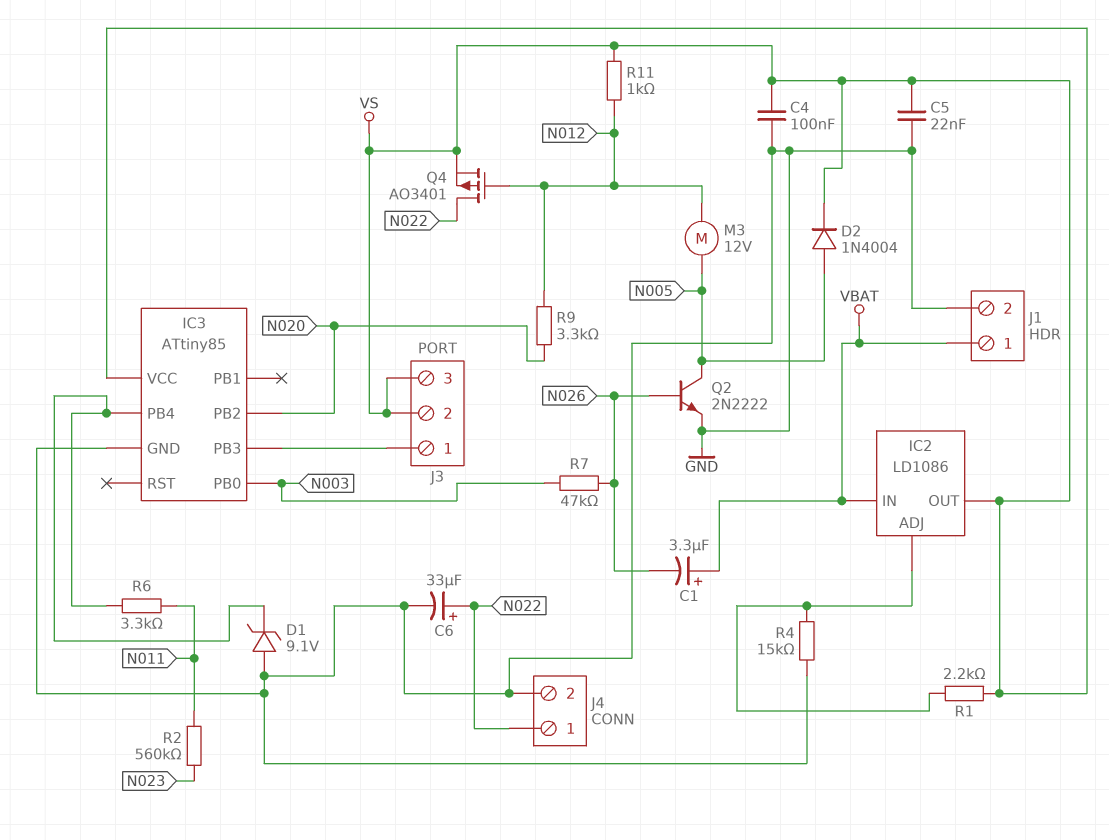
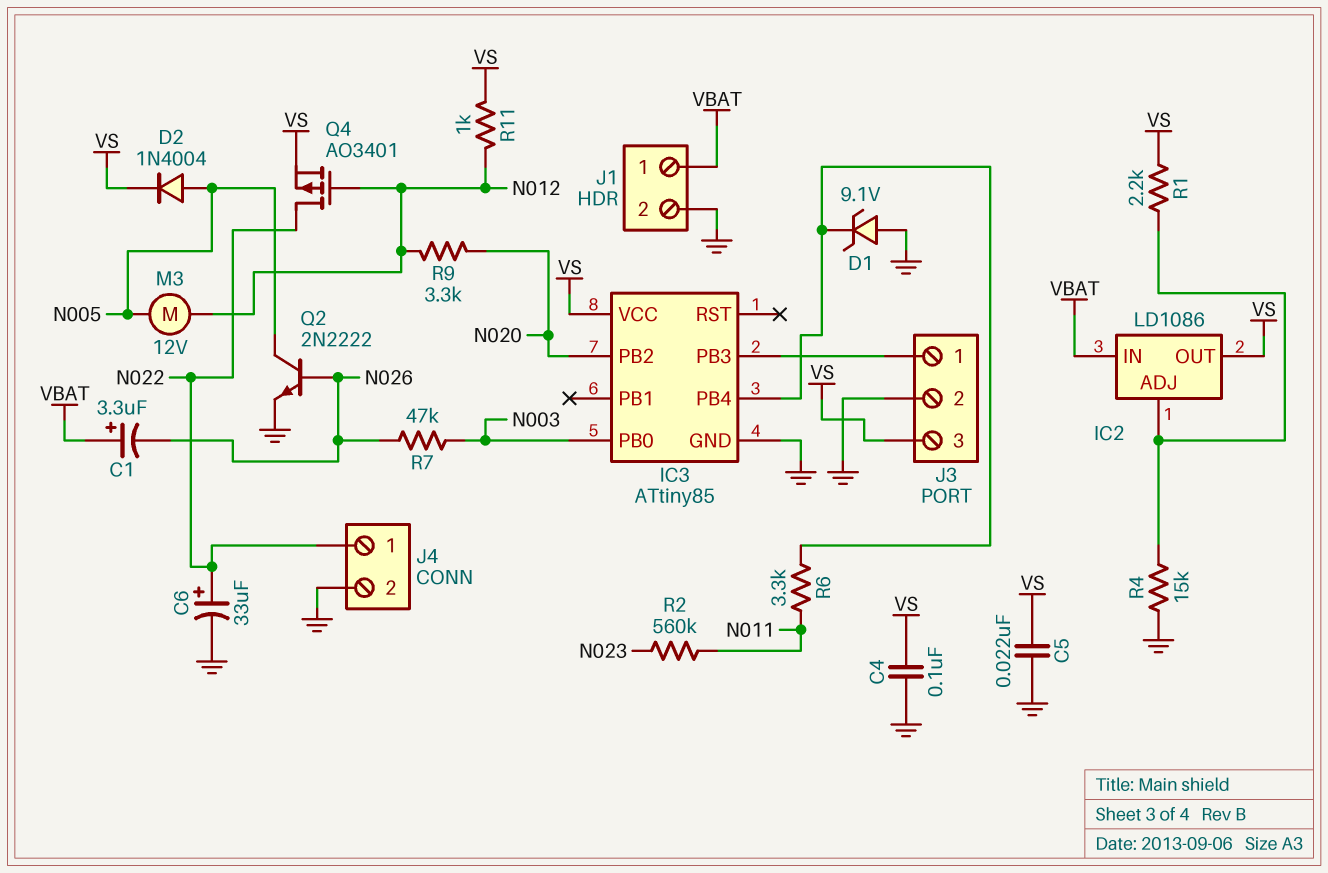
J3 pin 2: VS -> GND

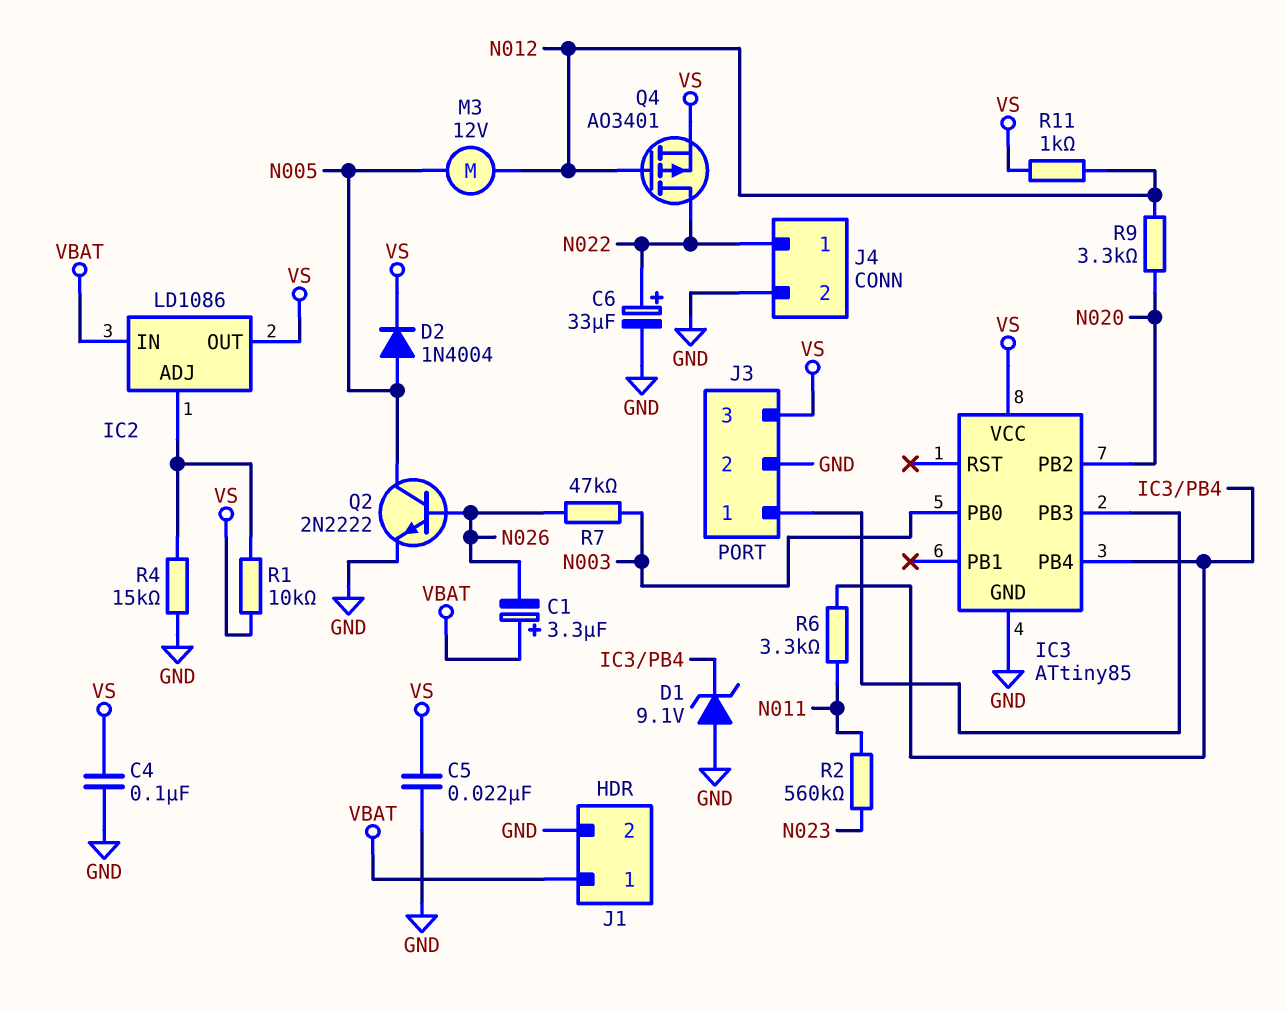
R1: 2.2k (IC2/ADJ, VS) -> 10k (IC2/ADJ, VS)

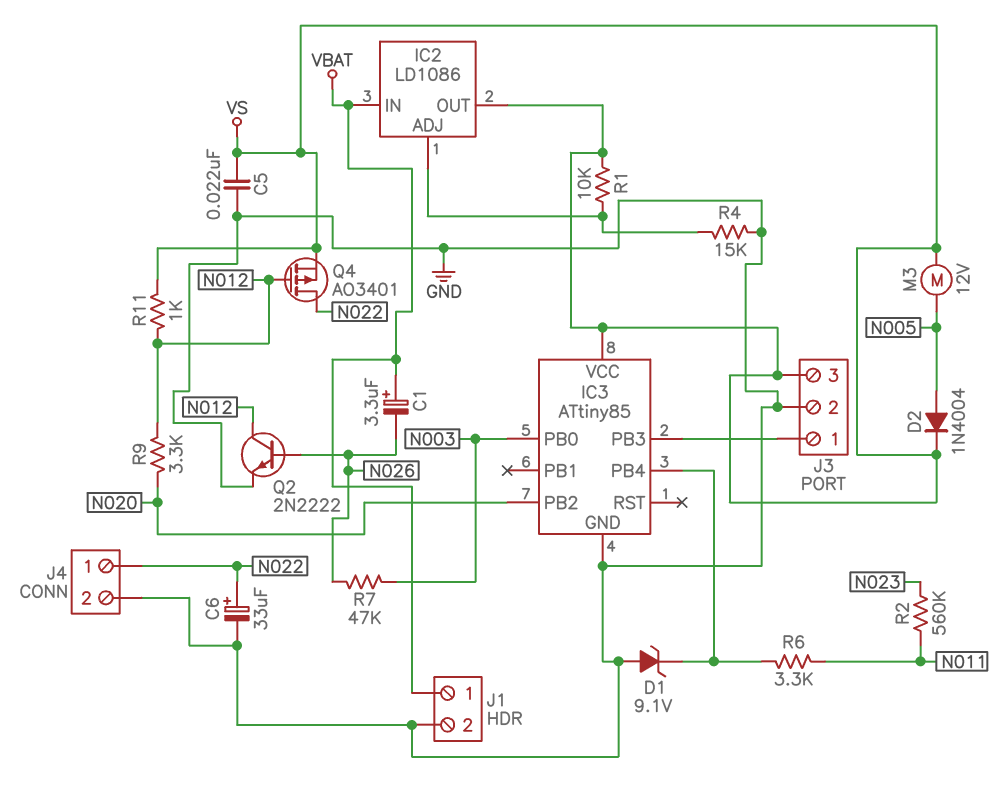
C4: 100nF (GND, VS) -> none
M3: motor 12V (N005, N012) -> motor 12V (N005, VS)
Q2: NPN 2N2222 (B N026, C N005, E GND) -> NPN 2N2222 (B N026, C N012, E GND)

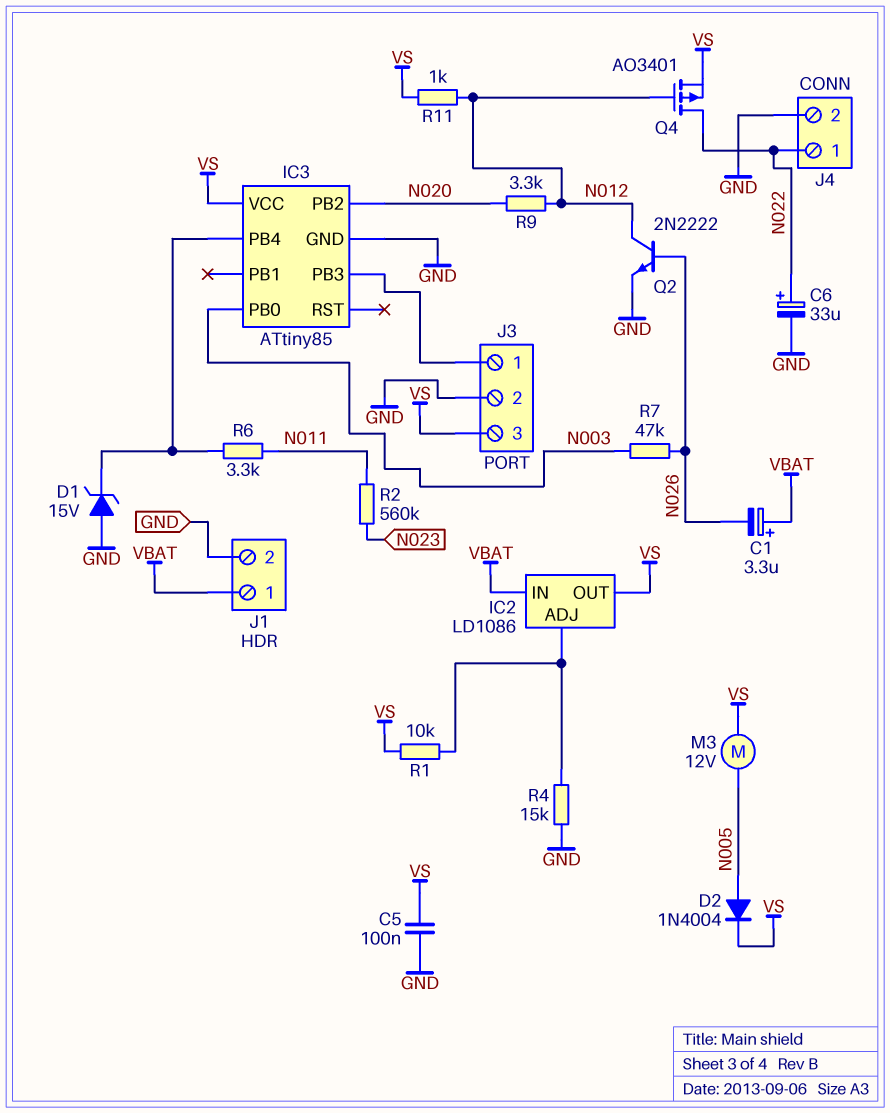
C5: 22nF (GND, VS) -> 100nF (GND, VS)
D1: zener 9.1V (A GND, K IC3/PB4) -> zener 15V (A GND, K IC3/PB4)

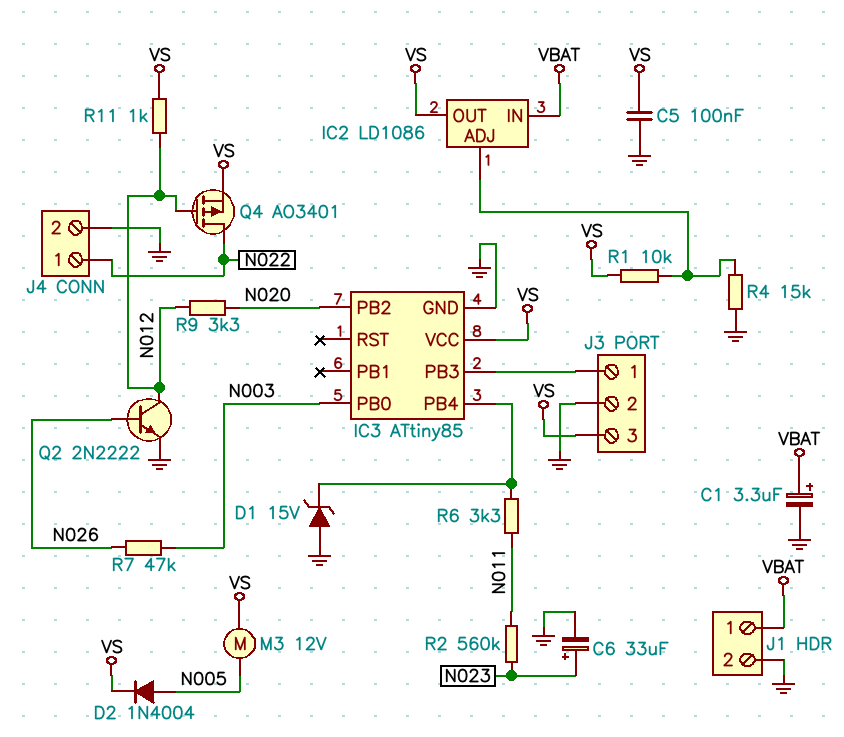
C1: 3.3uF (plus VBAT, minus N026) -> 3.3uF (plus VBAT, minus GND)
C6: 33uF (plus N022, minus GND) -> 33uF (plus N023, minus GND)

